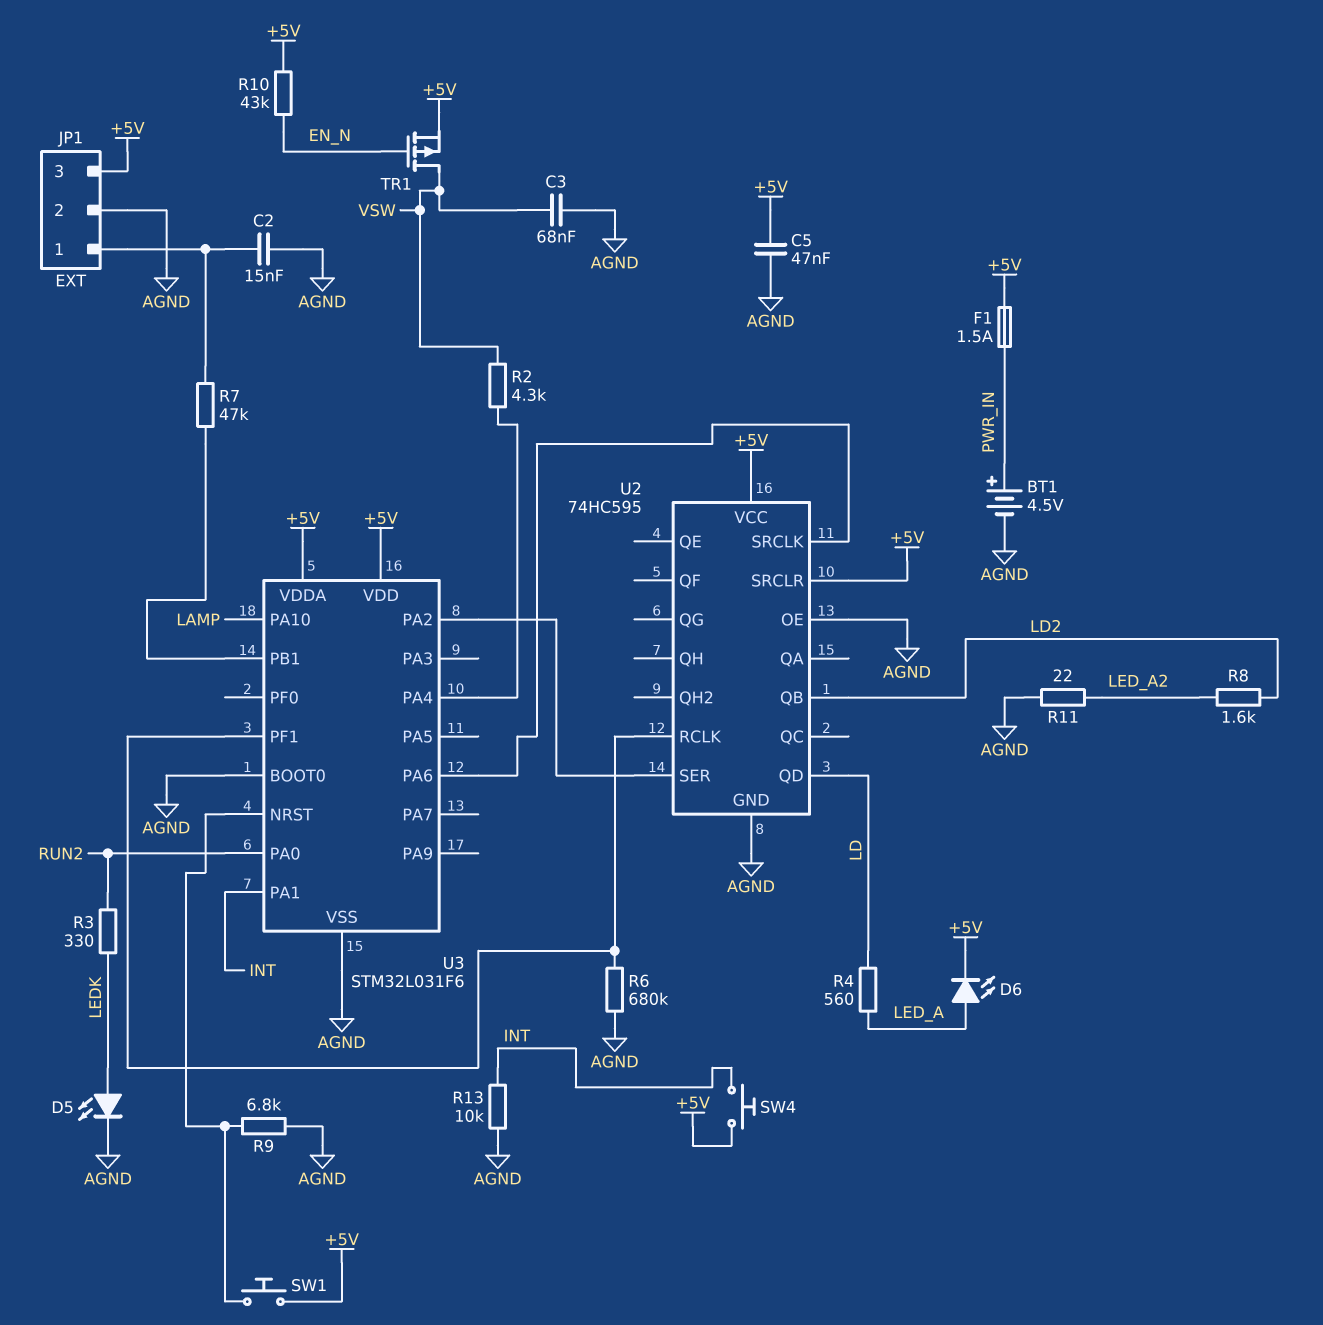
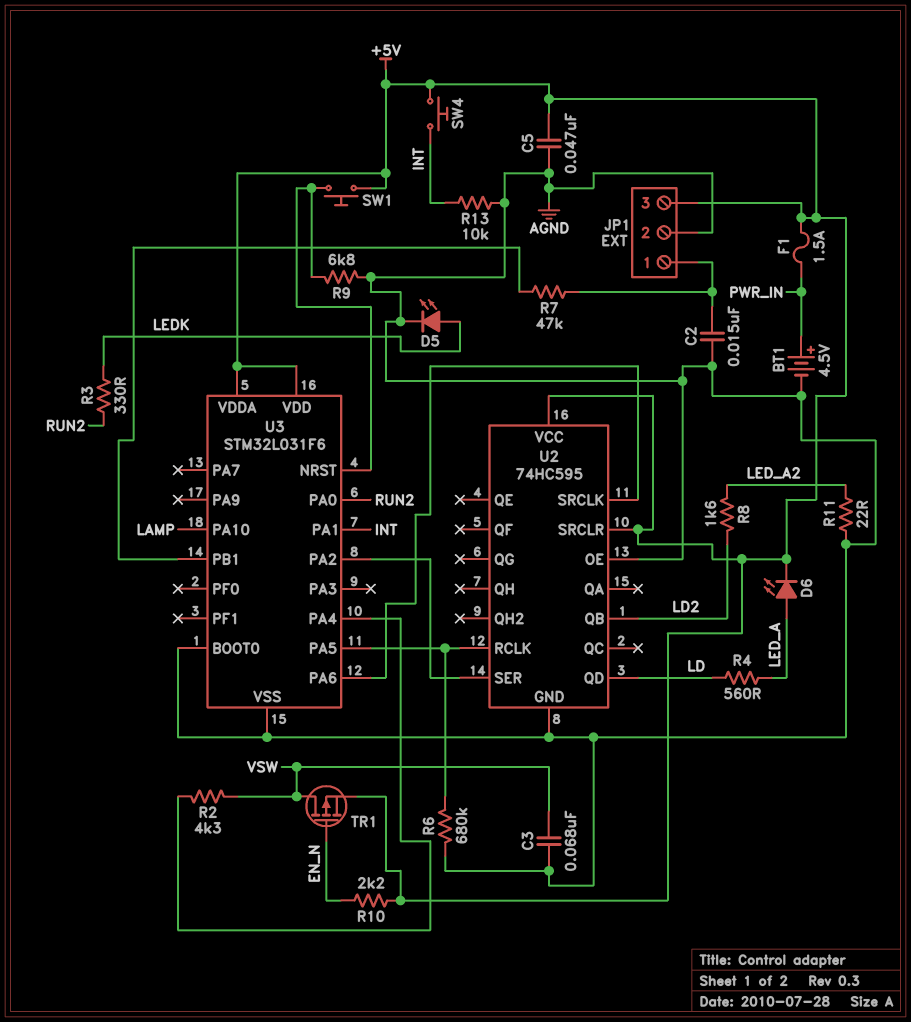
R10: 43k (+5V, EN_N) -> 2.2k (+5V, EN_N)
U3 pin PA5: none -> U2/RCLK
U3 pin PF1: U2/RCLK -> none

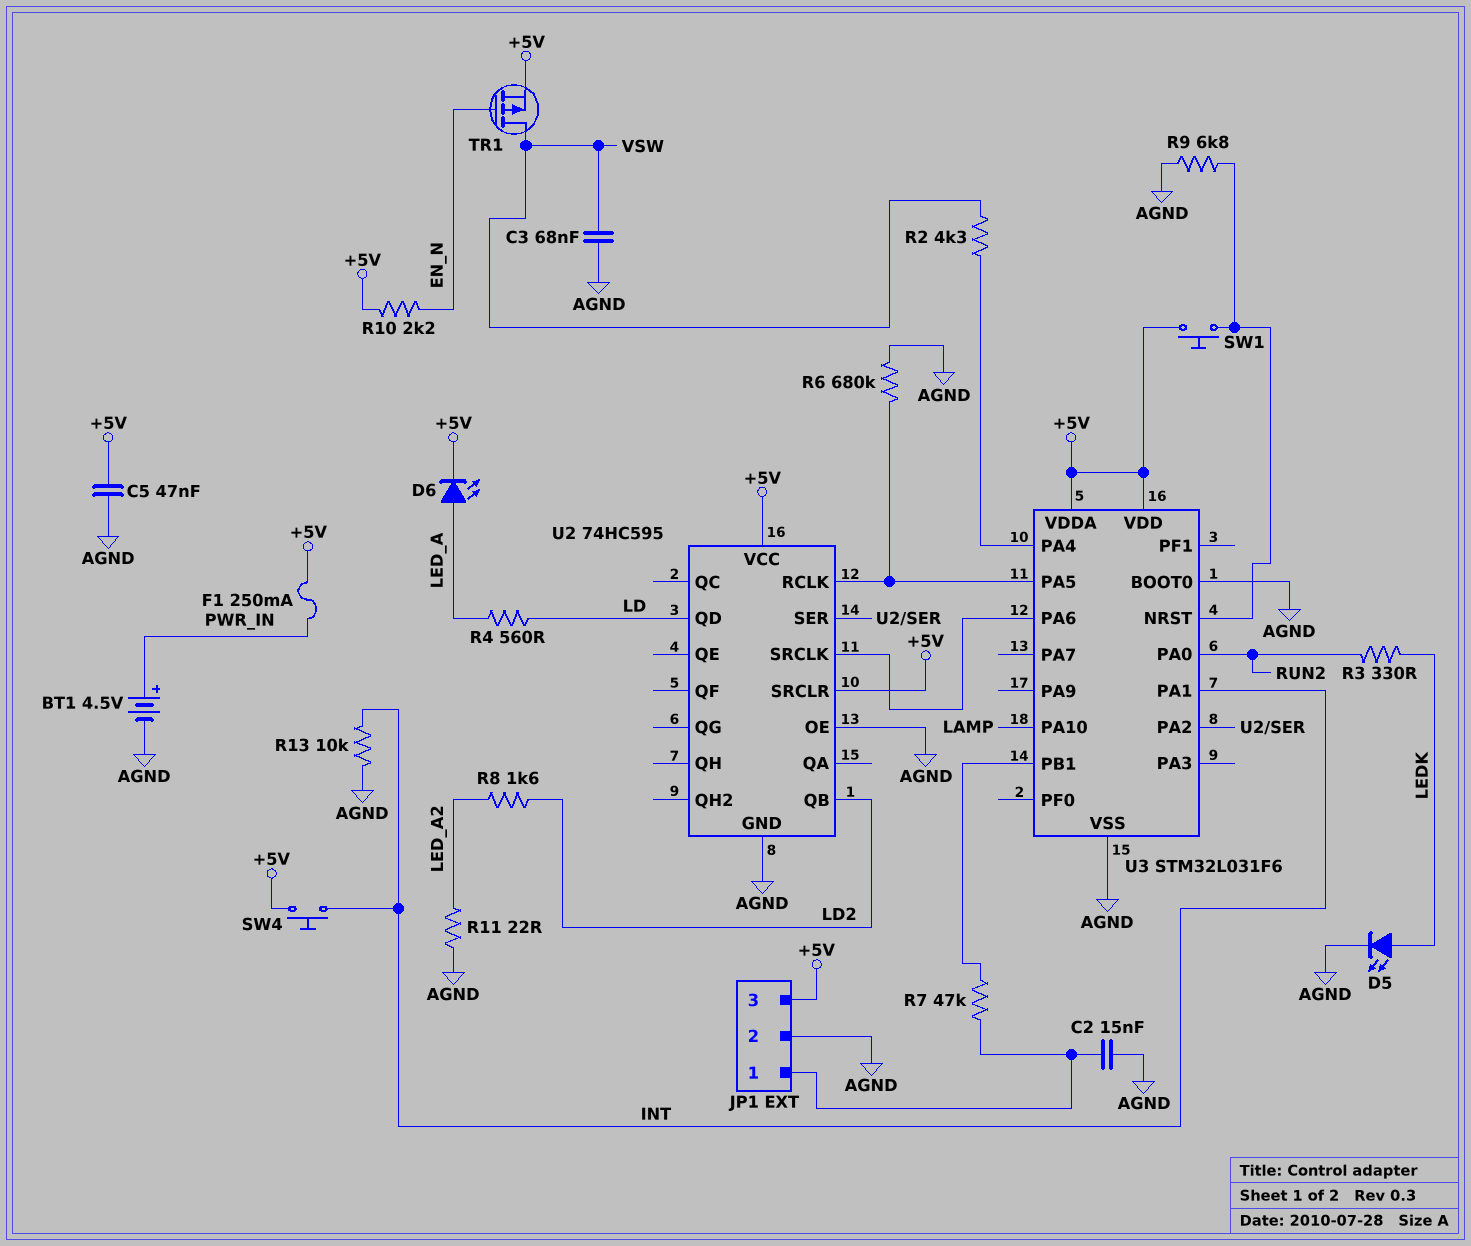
F1: 1.5A (+5V, PWR_IN) -> 250mA (+5V, PWR_IN)

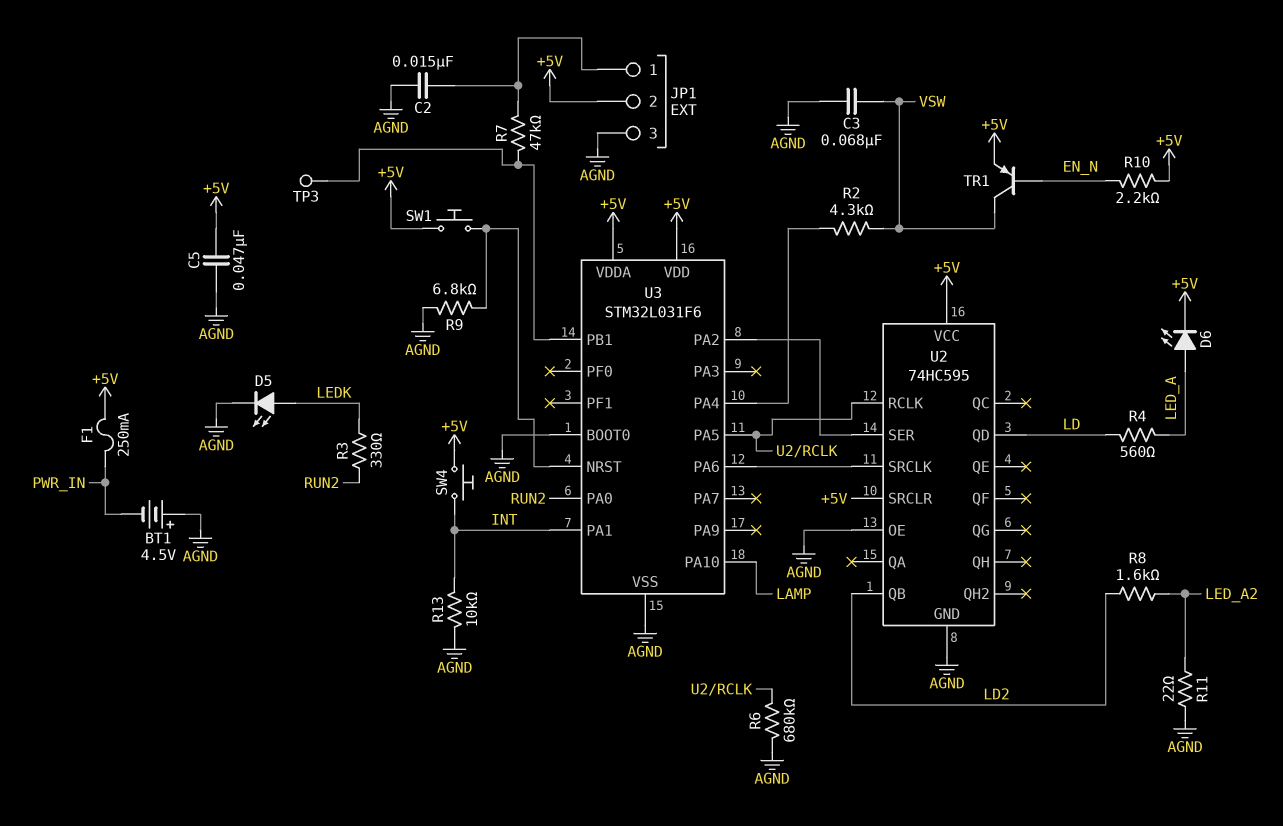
BT1: 4.5V (plus PWR_IN, minus AGND) -> 4.5V (plus AGND, minus PWR_IN)
JP1 pin 2: AGND -> +5V
JP1 pin 3: +5V -> AGND
TP3: none -> test point (U3/PB1)
TR1: PMOS (G EN_N, D VSW, S +5V) -> PNP (B EN_N, C VSW, E +5V)

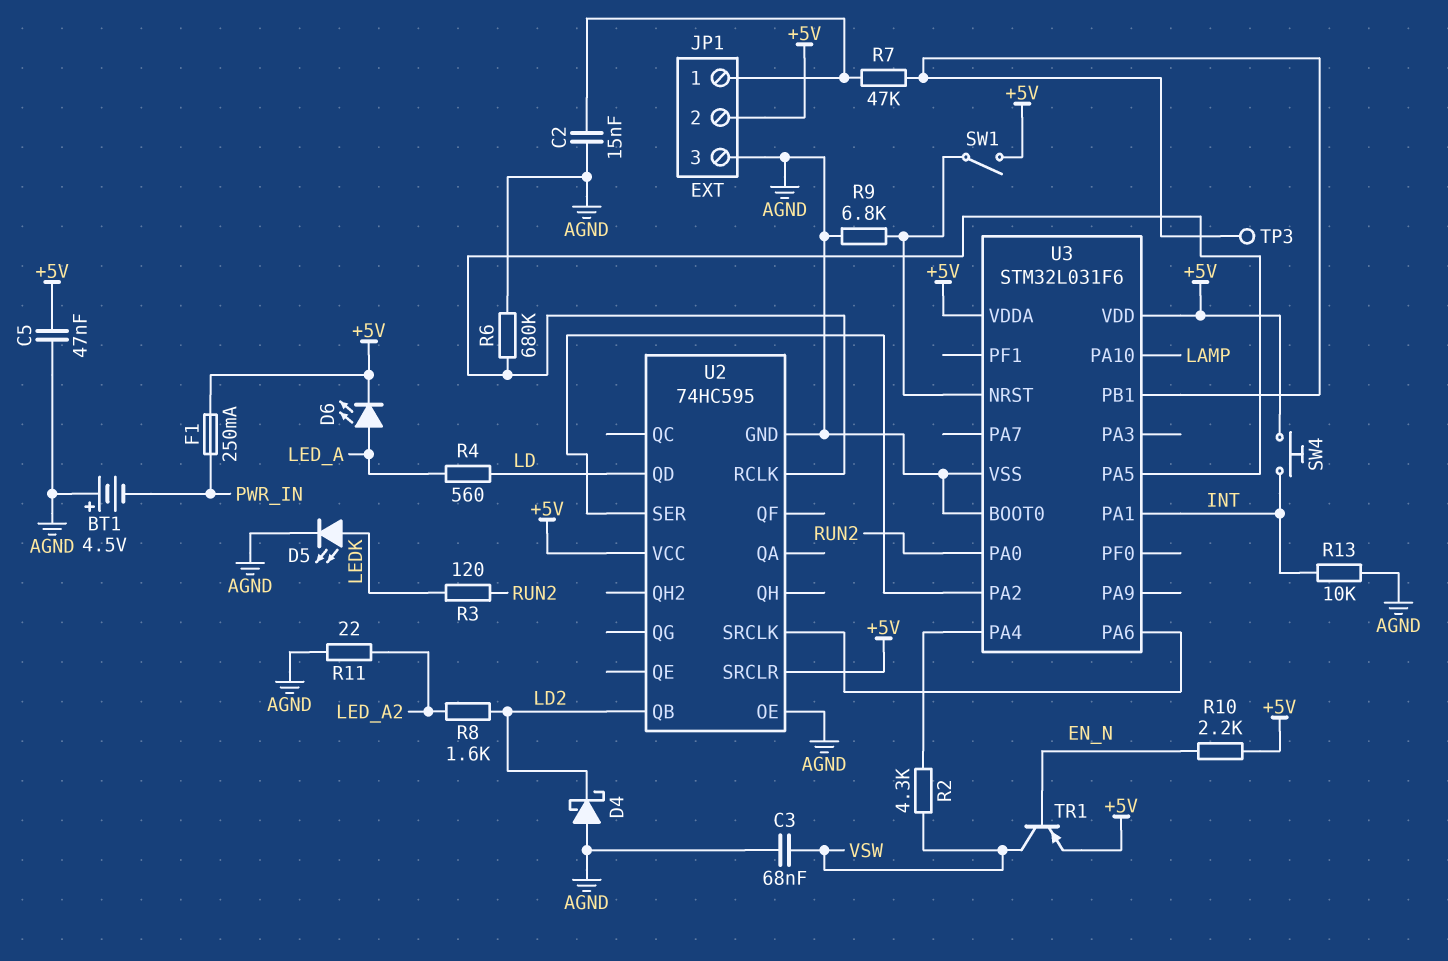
D4: none -> schottky (A AGND, K LD2)
R3: 330 (LEDK, RUN2) -> 120 (LEDK, RUN2)
SW1: button (+5V, U3/NRST) -> switch (+5V, U3/NRST)

